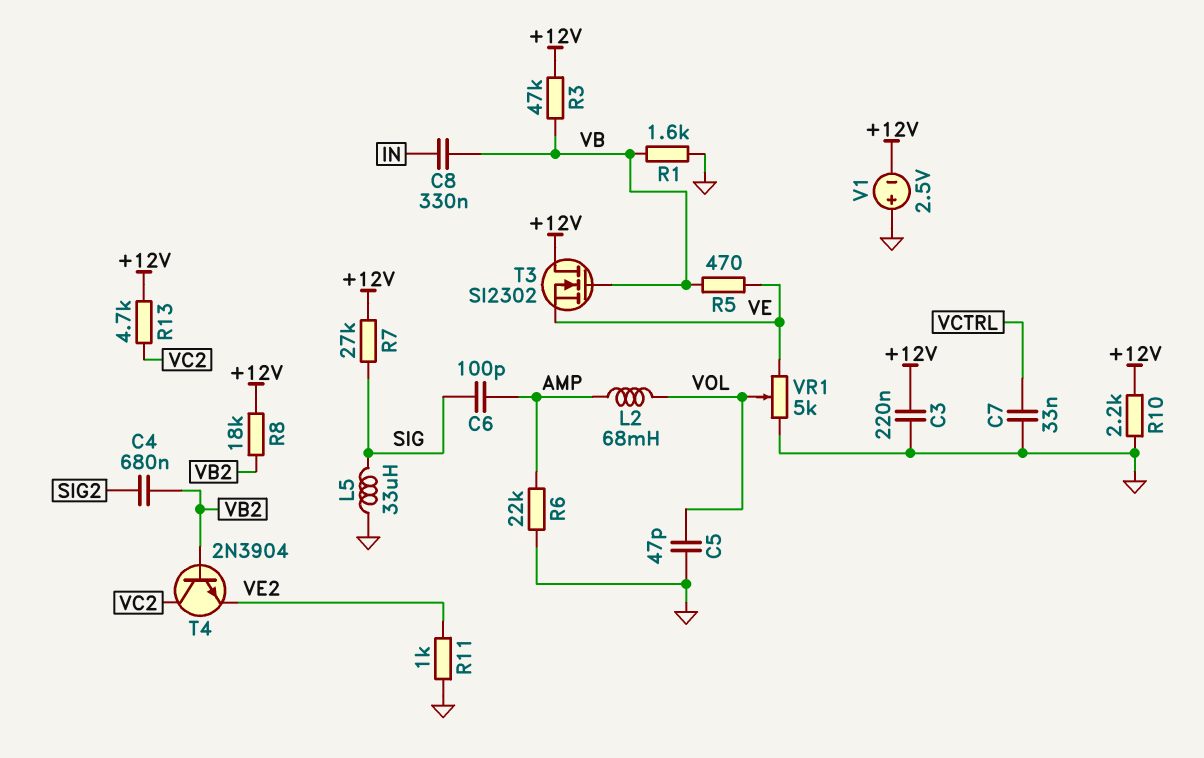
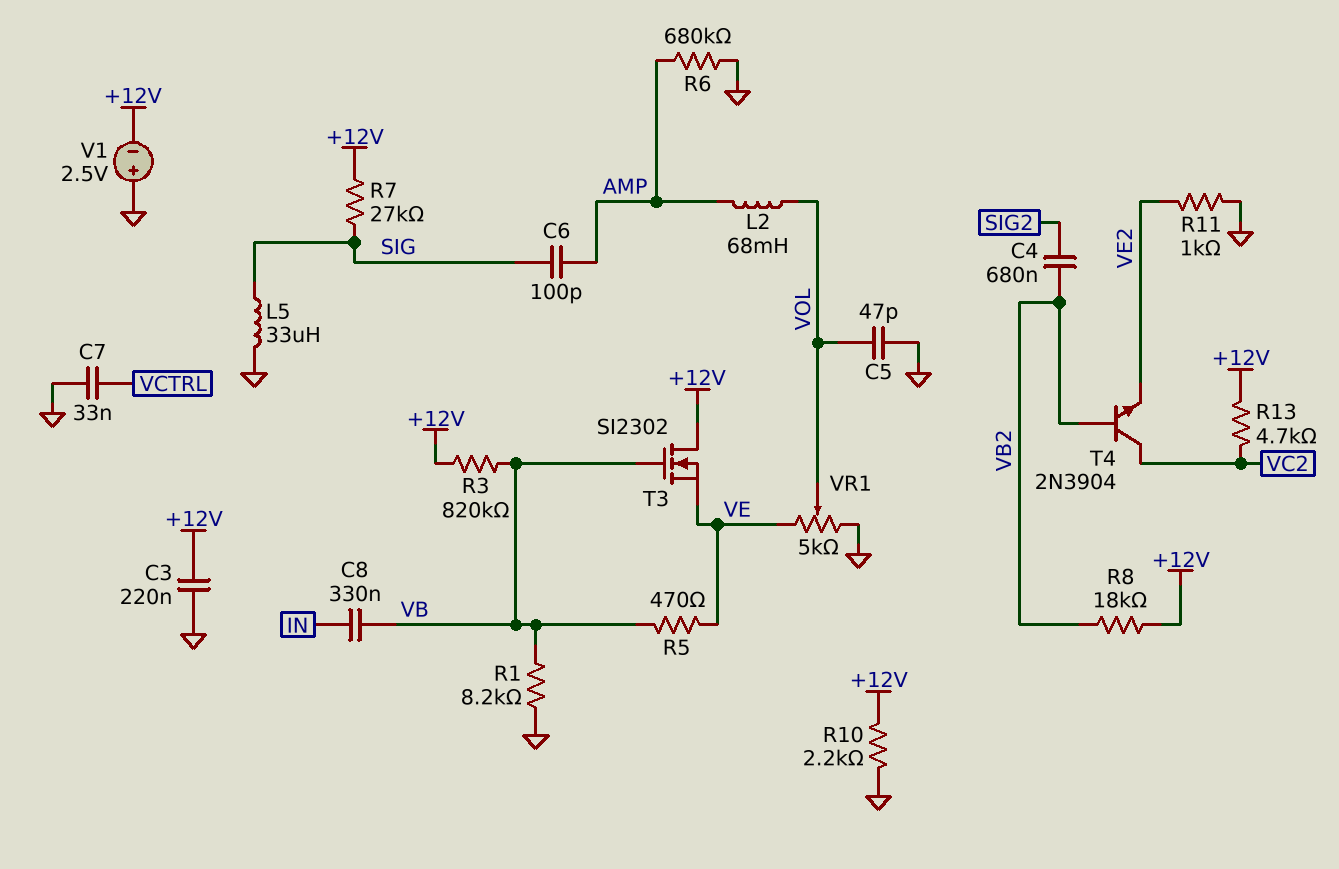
R1: 1.6k (GND, VB) -> 8.2k (GND, VB)
R3: 47k (+12V, VB) -> 820k (+12V, VB)
R6: 22k (AMP, GND) -> 680k (AMP, GND)

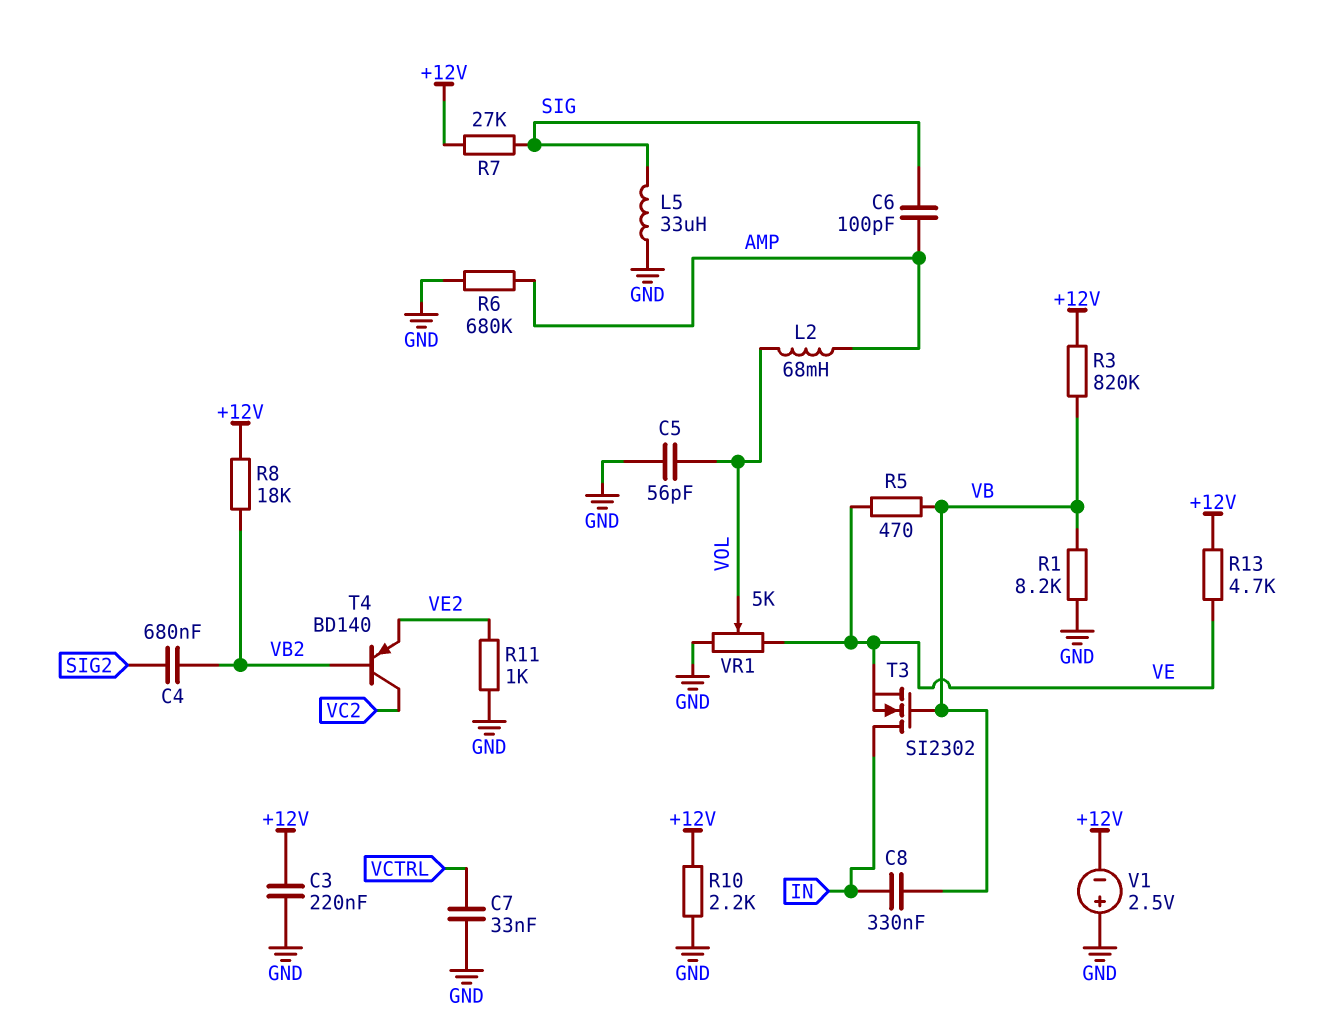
C5: 47pF (GND, VOL) -> 56pF (GND, VOL)
R13: 4.7k (+12V, VC2) -> 4.7k (+12V, VE)
T3: NMOS SI2302 (G VB, D +12V, S VE) -> NMOS SI2302 (G VB, D IN, S VE)
T4: NPN 2N3904 (B VB2, C VC2, E VE2) -> PNP BD140 (B VB2, C VC2, E VE2)

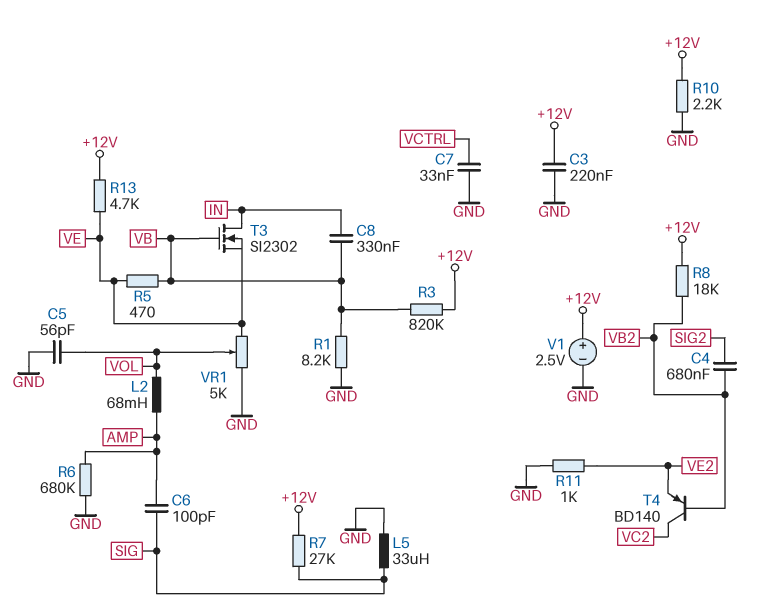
V1: 2.5V (plus GND, minus +12V) -> 2.5V (plus +12V, minus GND)

